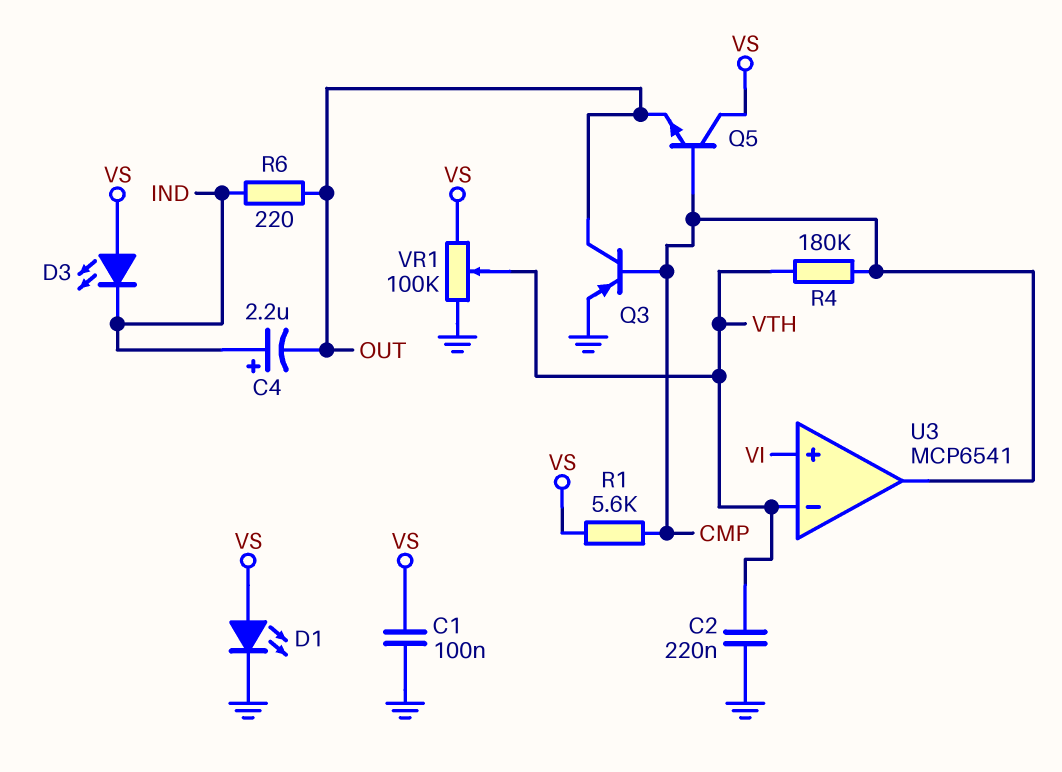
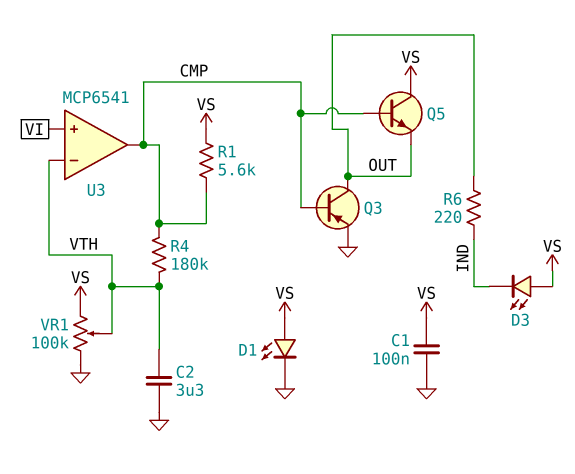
C2: 220nF (GND, VTH) -> 3.3uF (GND, VTH)
C4: 2.2uF (plus IND, minus OUT) -> none

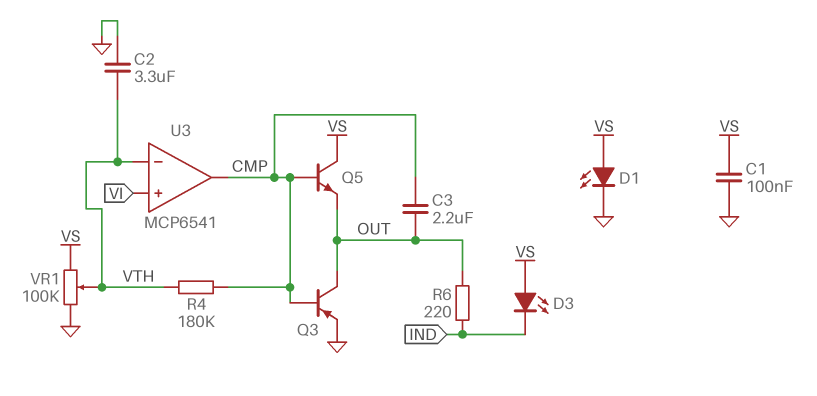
C3: none -> 2.2uF (CMP, OUT)
R1: 5.6k (CMP, VS) -> none

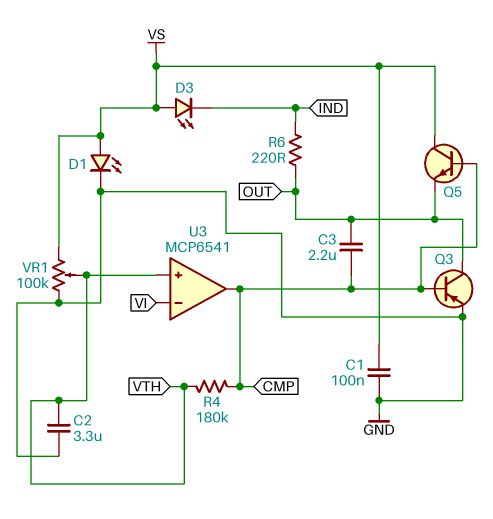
U3 pin in+: VI -> VTH
U3 pin in-: VTH -> VI

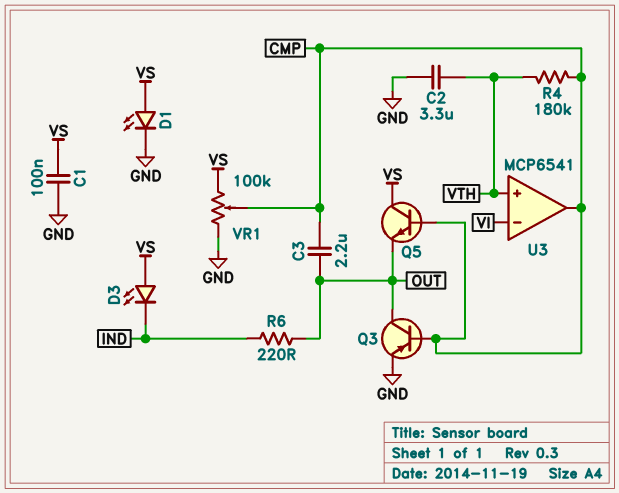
VR1: 100k (GND, VS, wiper VTH) -> 100k (GND, VS, wiper CMP)

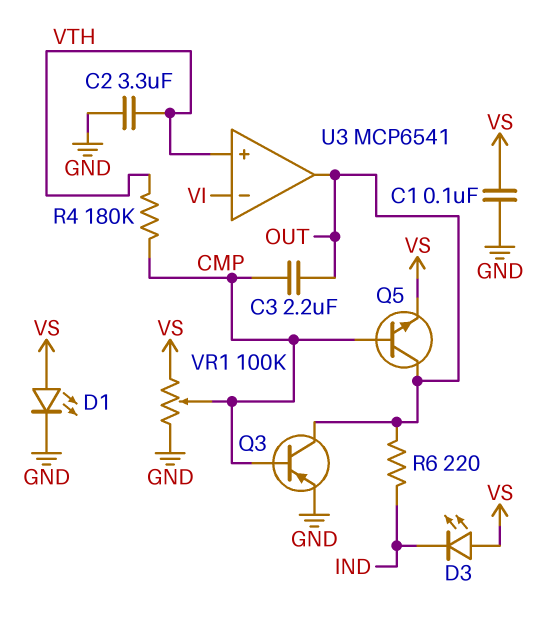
Q5: NPN (B CMP, C VS, E OUT) -> NPN (B CMP, C OUT, E VS)
U3 pin out: CMP -> OUT

